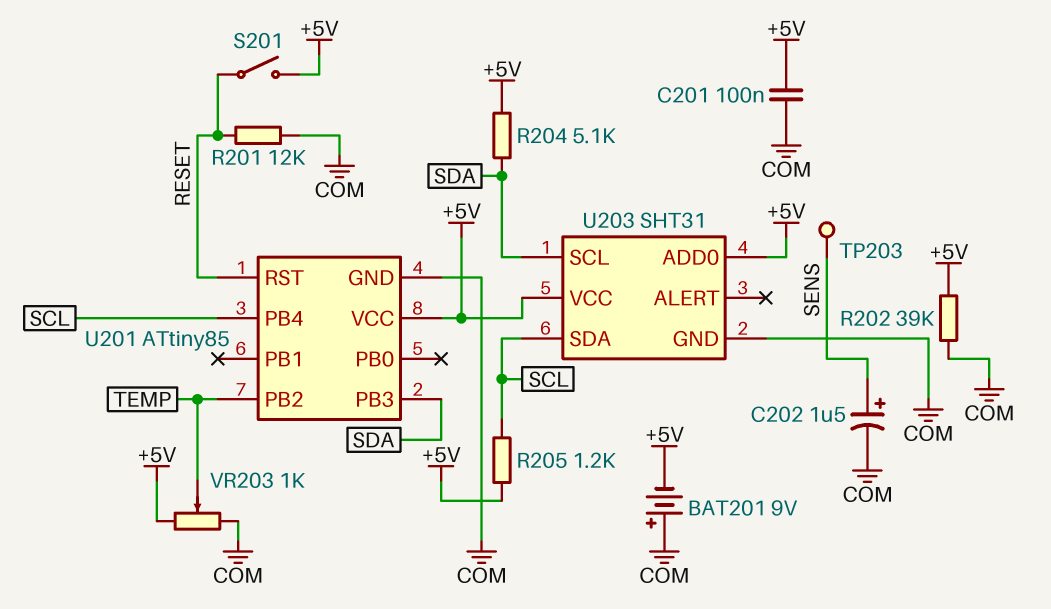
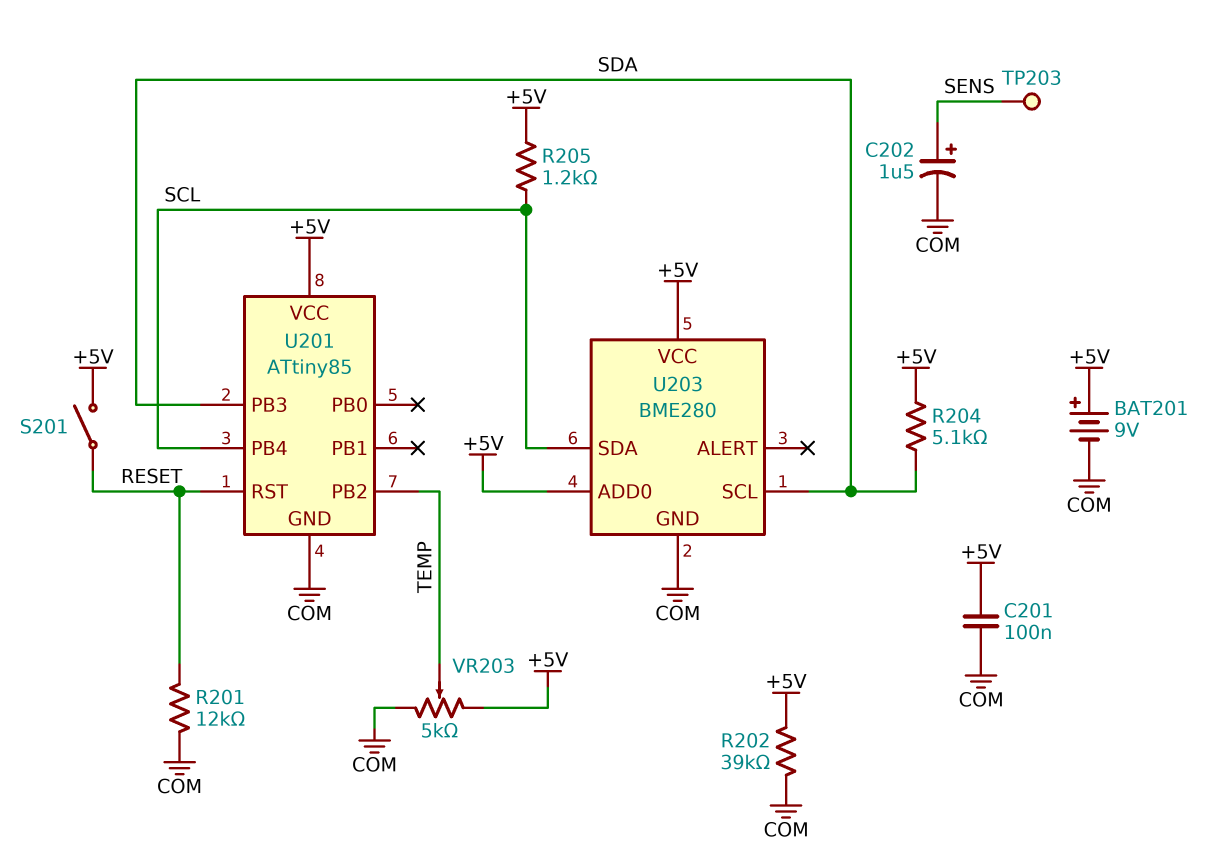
BAT201: 9V (plus COM, minus +5V) -> 9V (plus +5V, minus COM)
U203: SHT31 -> BME280
VR203: 1k (+5V, COM, wiper TEMP) -> 5k (+5V, COM, wiper TEMP)

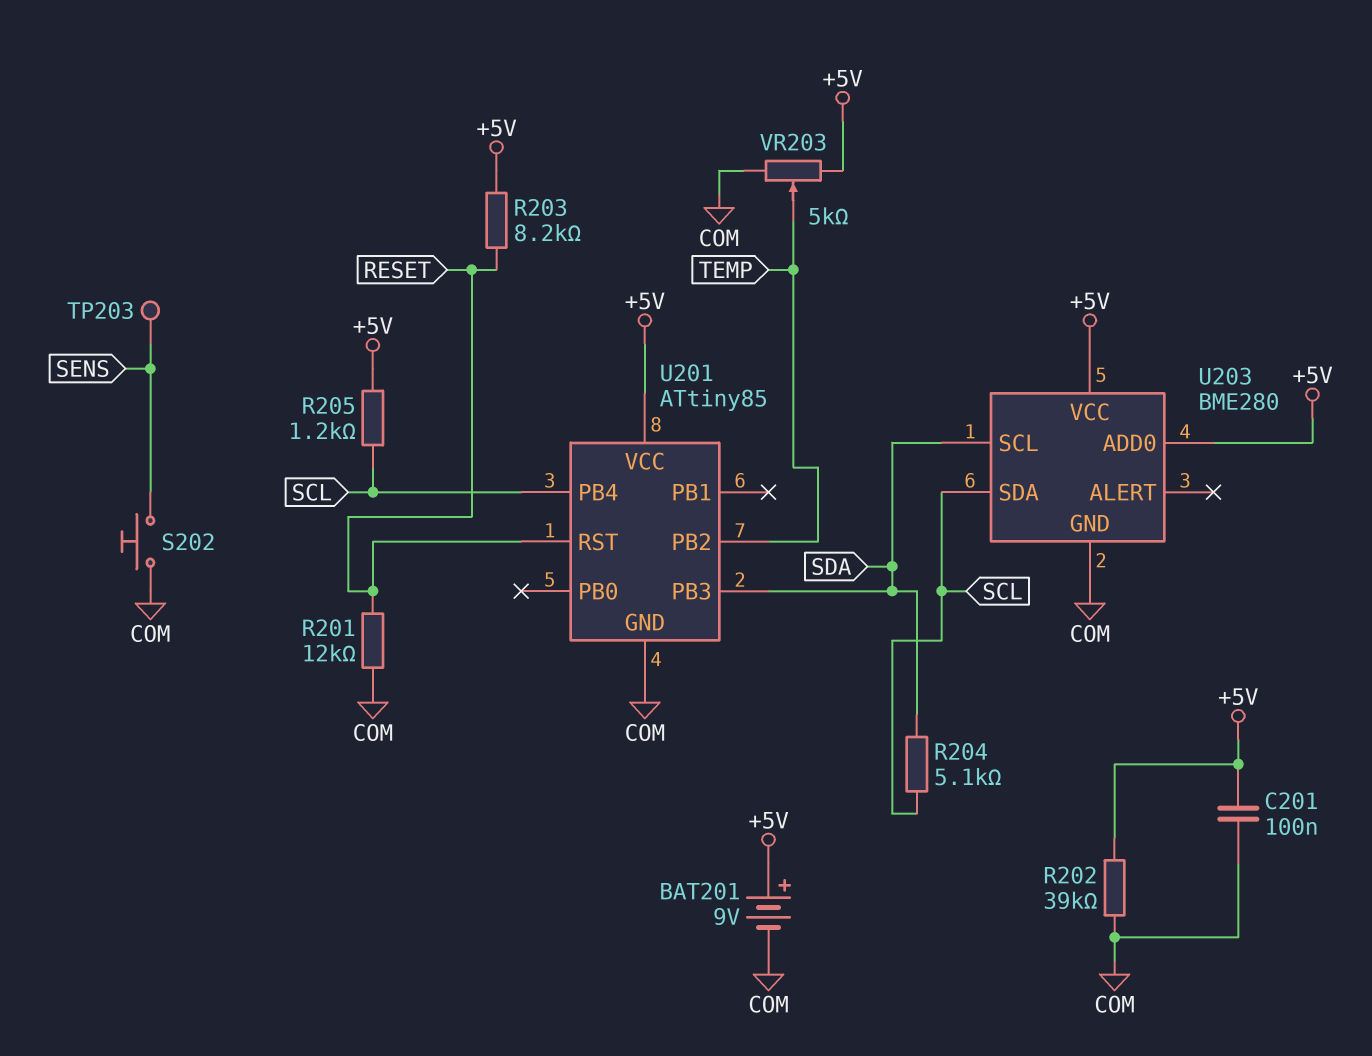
C202: 1.5uF (plus SENS, minus COM) -> none
R203: none -> 8.2k (+5V, RESET)
R204: 5.1k (+5V, SDA) -> 5.1k (SCL, SDA)
S201: switch (+5V, RESET) -> none
S202: none -> button (COM, SENS)

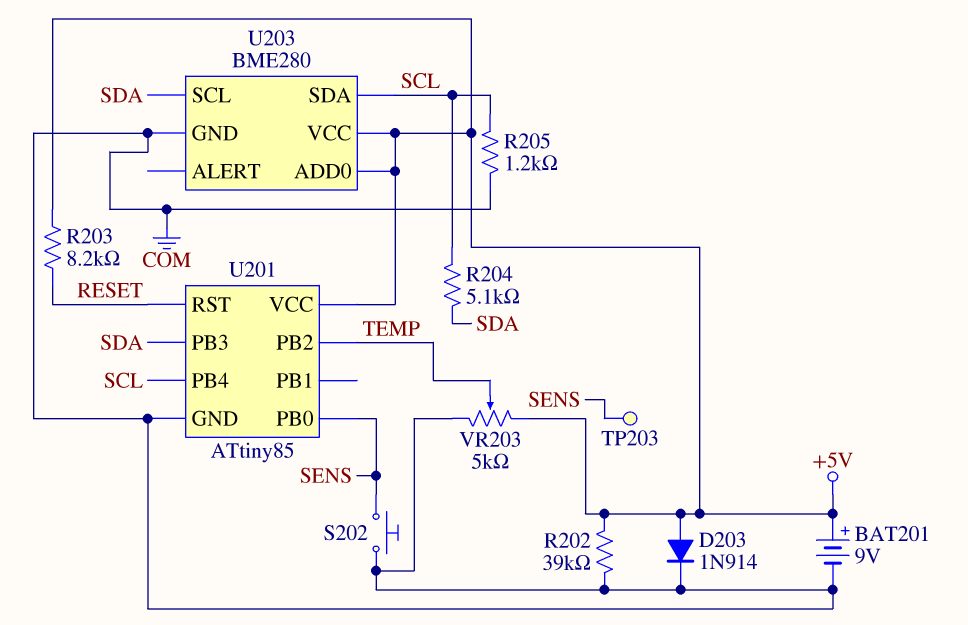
C201: 100nF (+5V, COM) -> none
D203: none -> diode 1N914 (A +5V, K COM)
R201: 12k (COM, RESET) -> none
R205: 1.2k (+5V, SCL) -> 1.2k (COM, SCL)
U201 pin PB0: none -> SENS

